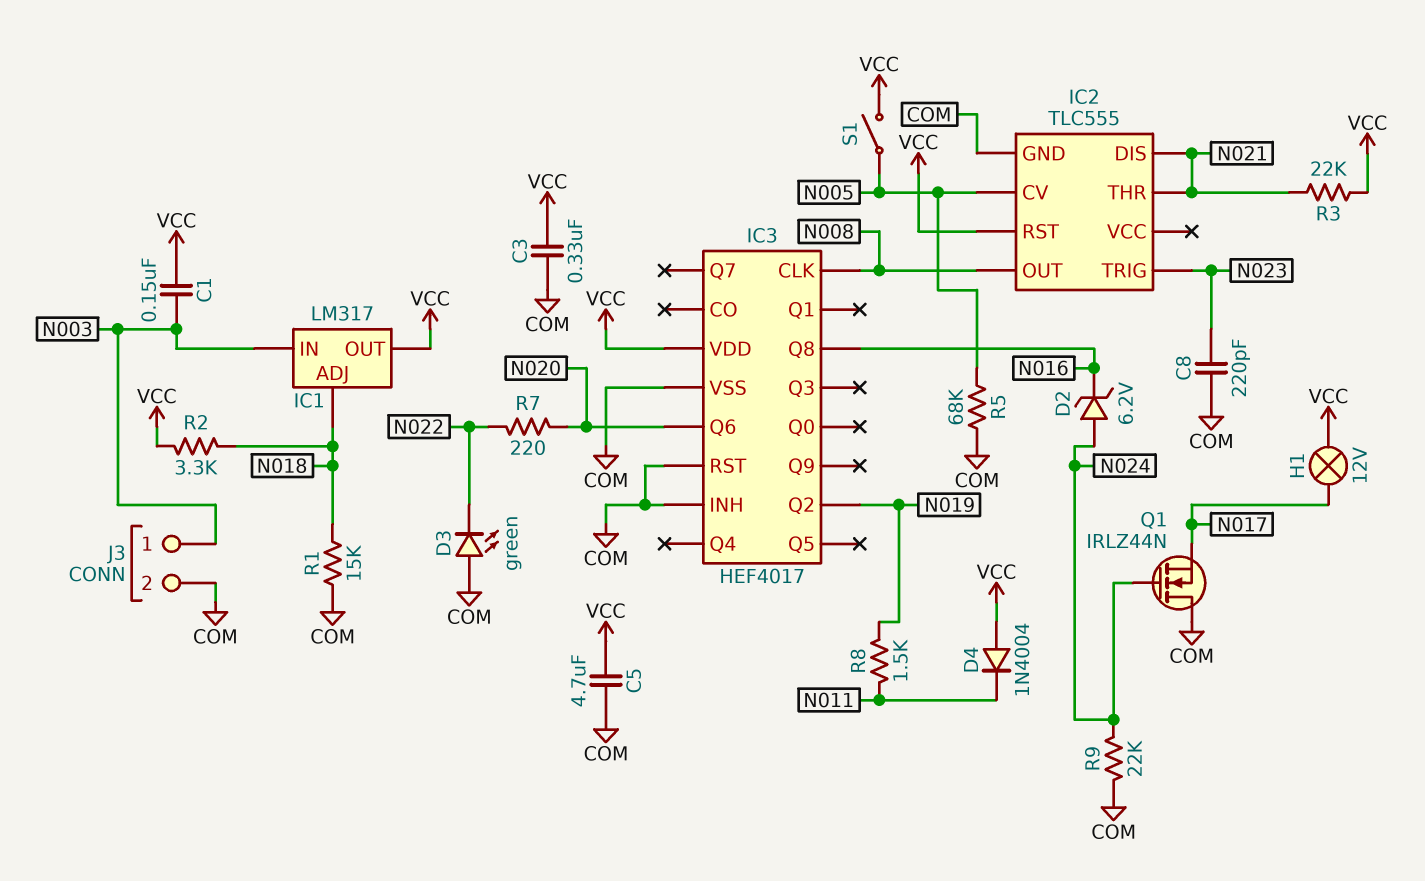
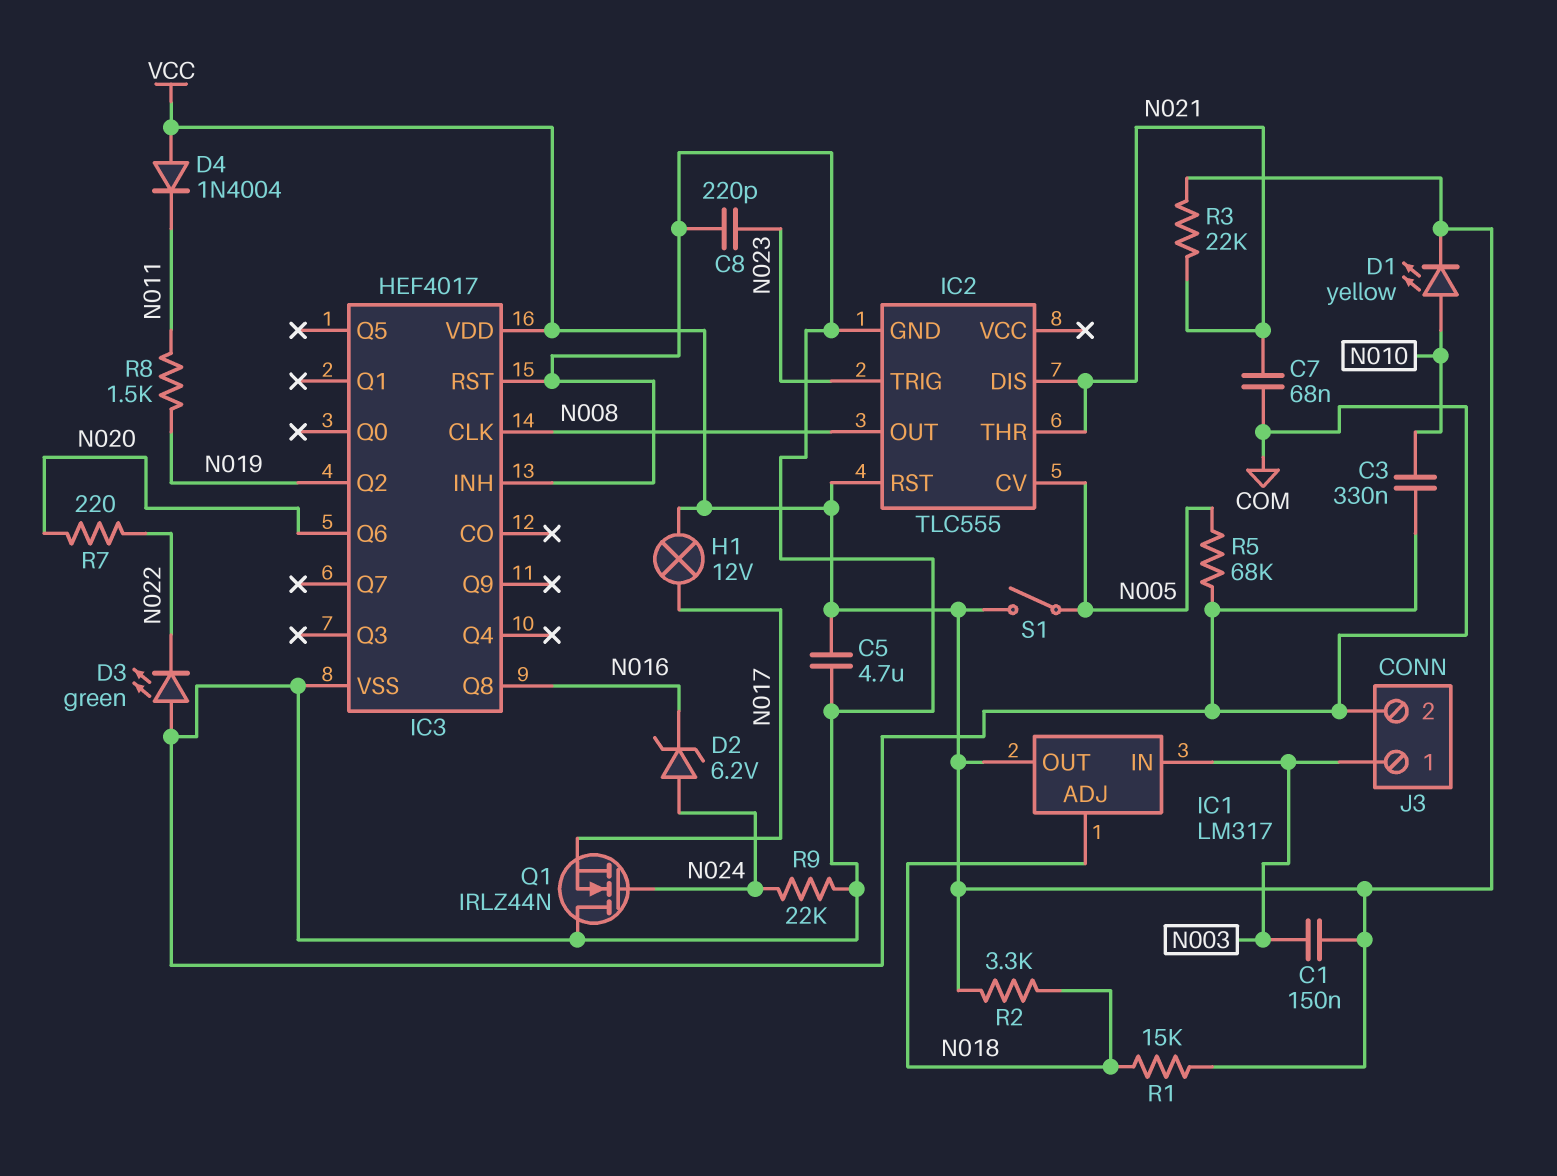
C3: 330nF (COM, VCC) -> 330nF (COM, N010)
C7: none -> 68nF (COM, N021)
D1: none -> LED yellow (A N010, K VCC)
R1: 15k (COM, N018) -> 15k (N018, VCC)

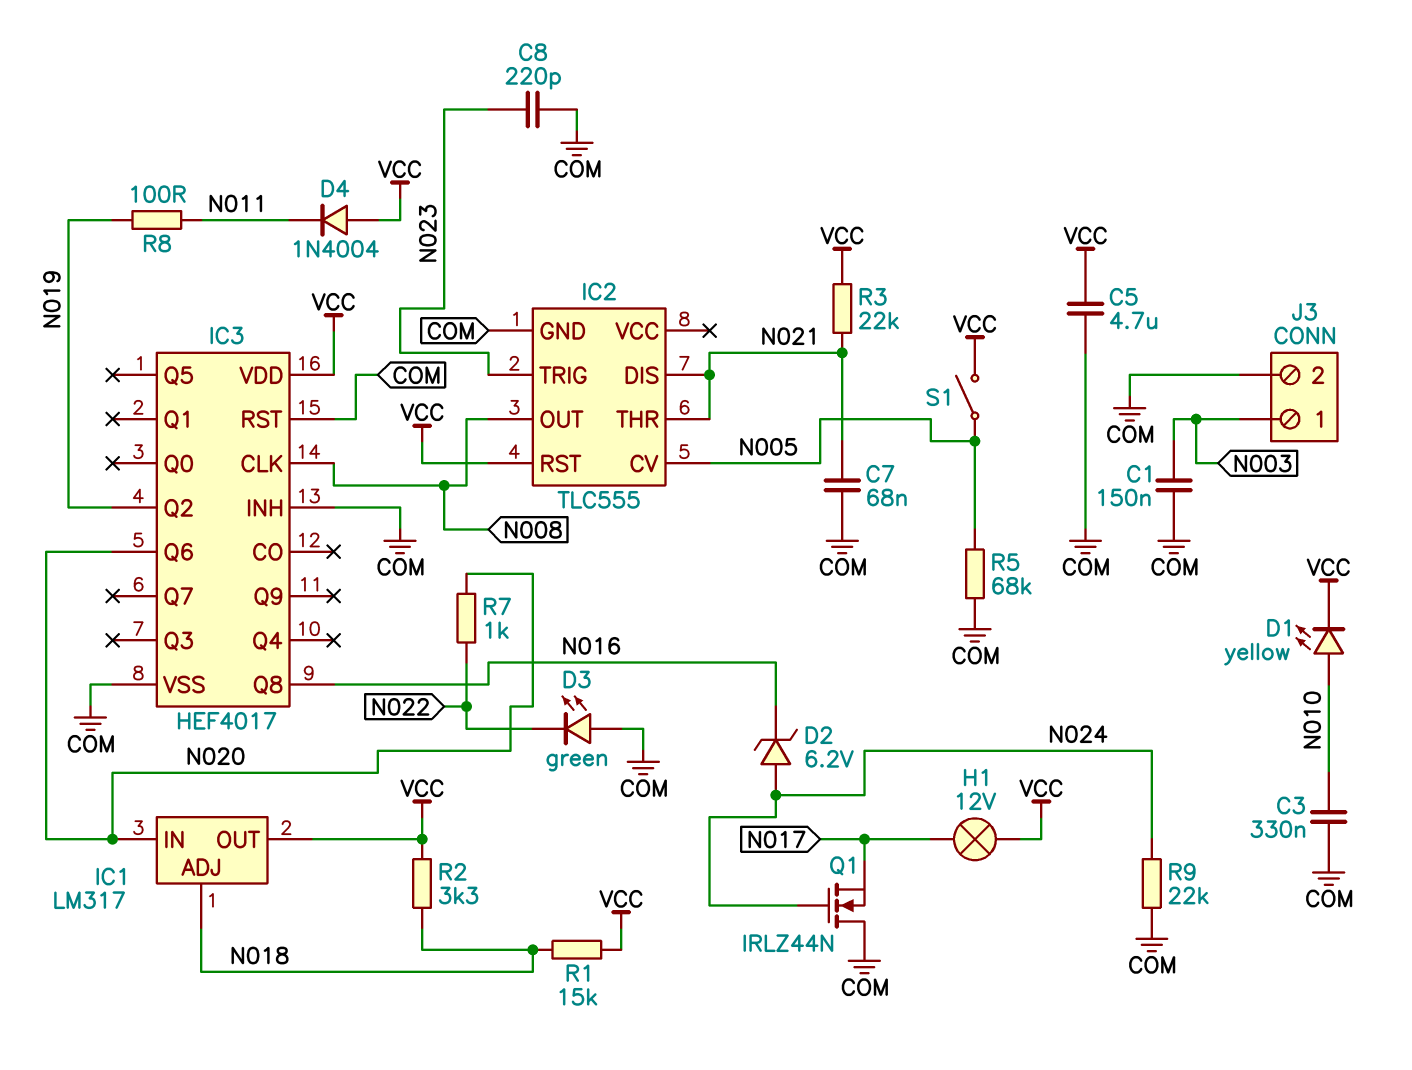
C1: 150nF (N003, VCC) -> 150nF (COM, N003)
IC1 pin IN: N003 -> N020
R7: 220 (N020, N022) -> 1k (N020, N022)
R8: 1.5k (N011, N019) -> 100 (N011, N019)

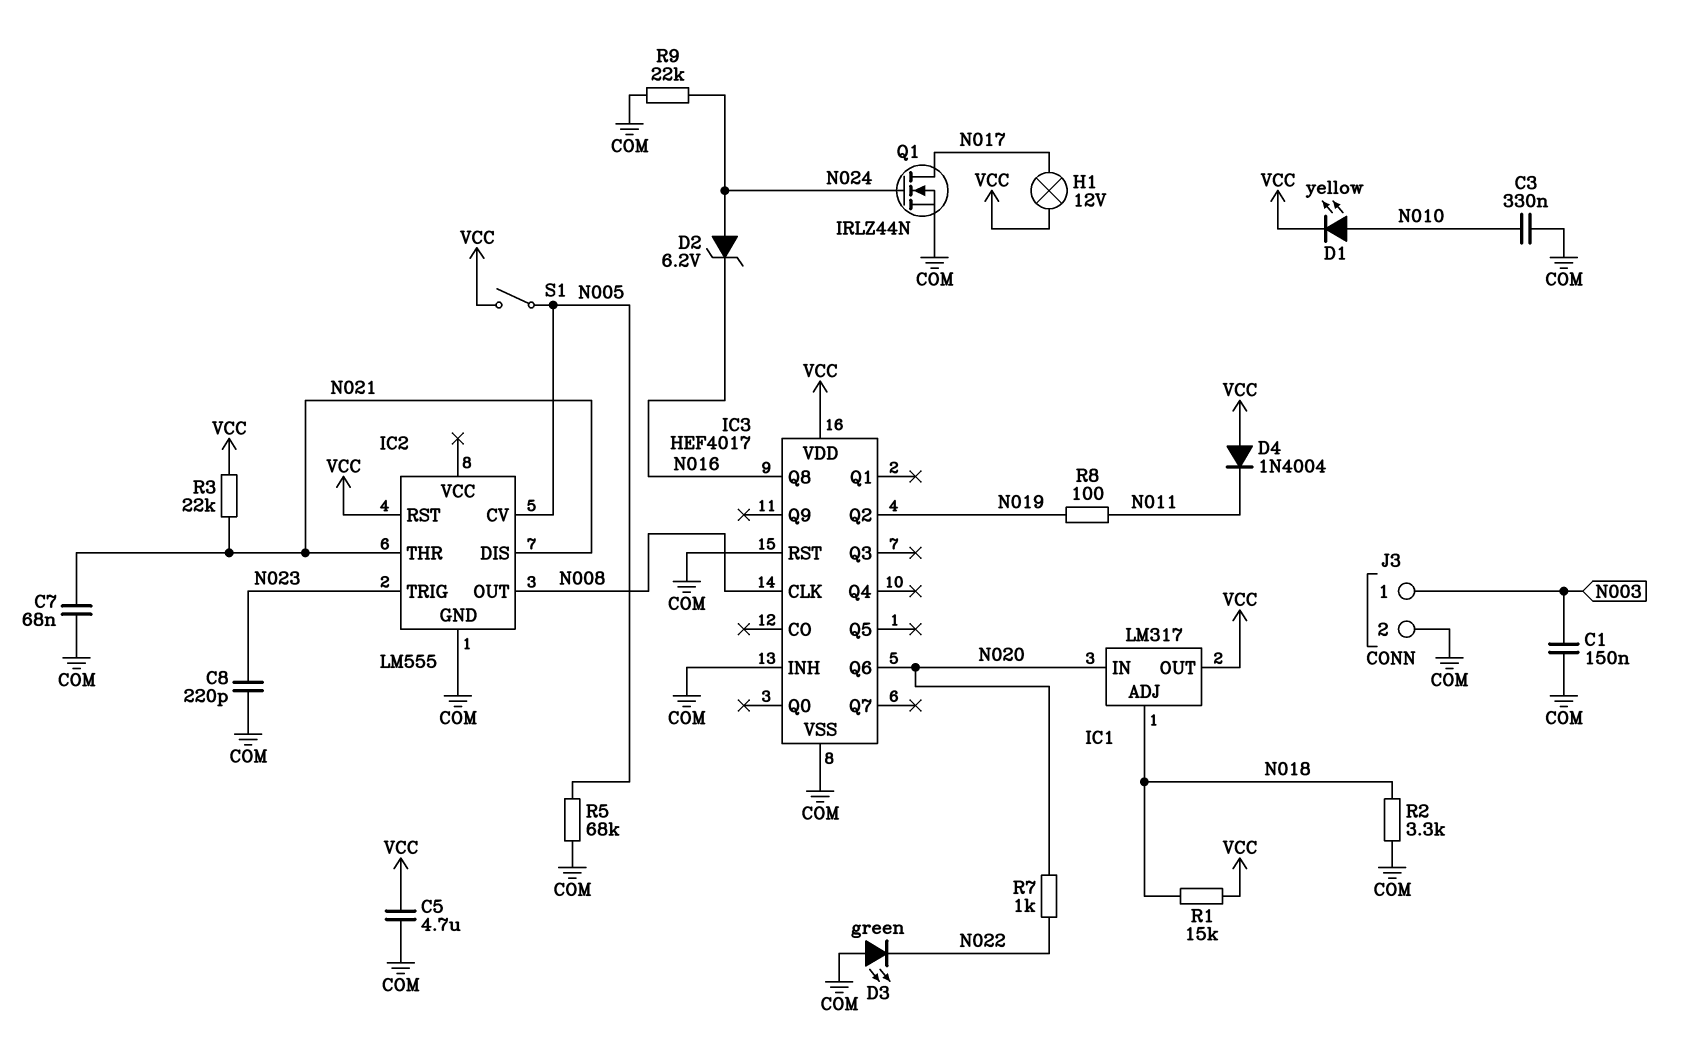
IC2: TLC555 -> LM555
Q1: NMOS IRLZ44N (G N024, D COM, S N017) -> NMOS IRLZ44N (G N024, D N017, S COM)
R2: 3.3k (N018, VCC) -> 3.3k (COM, N018)

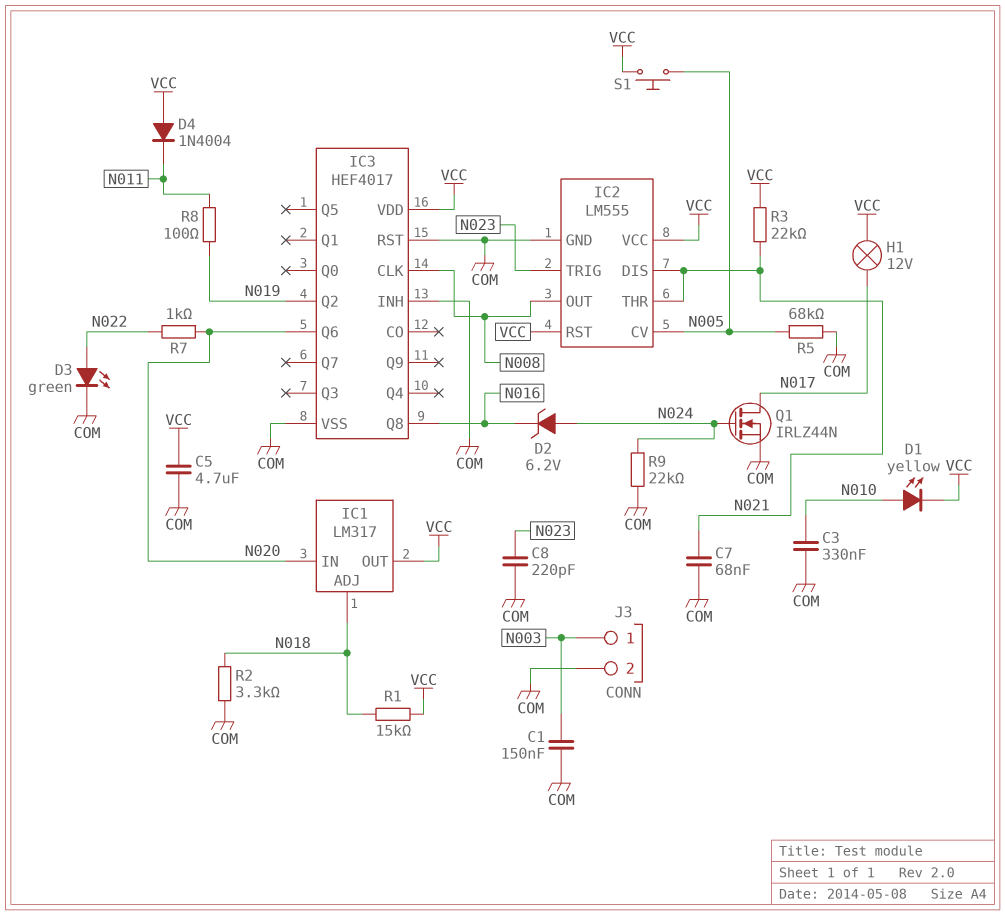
D3: LED green (A COM, K N022) -> LED green (A N022, K COM)
IC2 pin VCC: none -> VCC
S1: switch (N005, VCC) -> button (N005, VCC)

